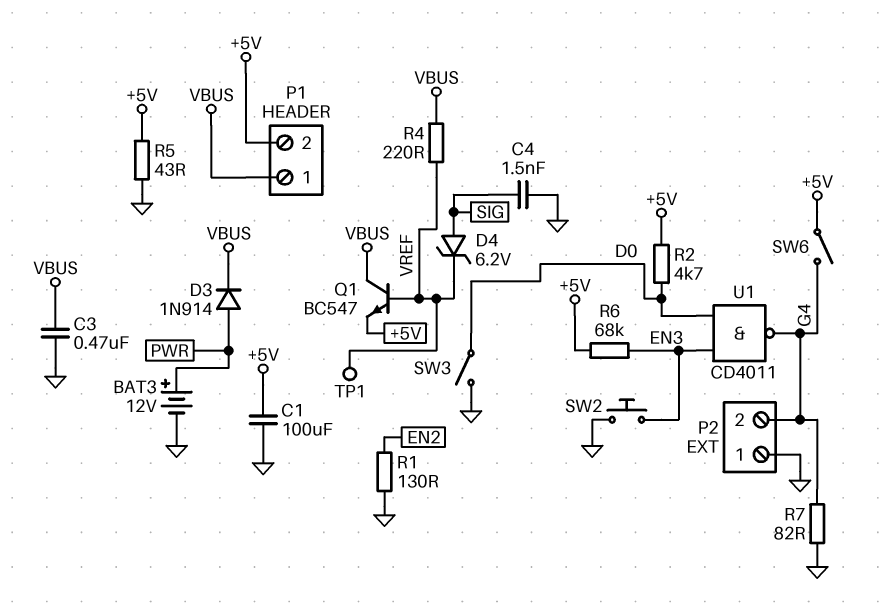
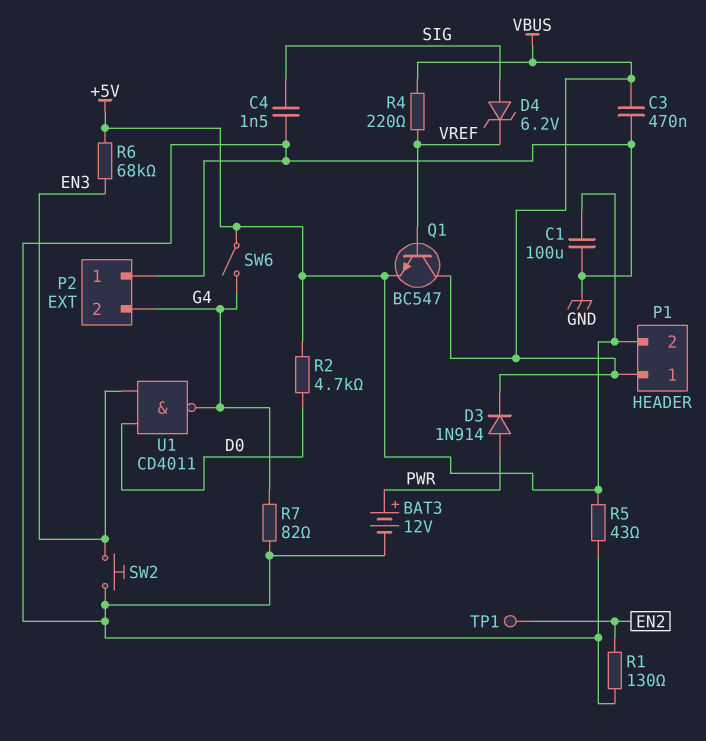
SW3: switch (D0, GND) -> none
TP1: test point (VREF) -> test point (EN2)

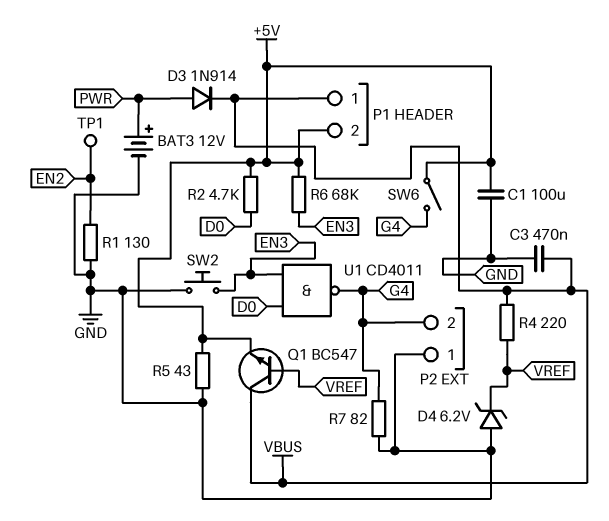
C4: 1.5nF (GND, SIG) -> none
D4: zener 6.2V (A SIG, K VREF) -> zener 6.2V (A GND, K VREF)

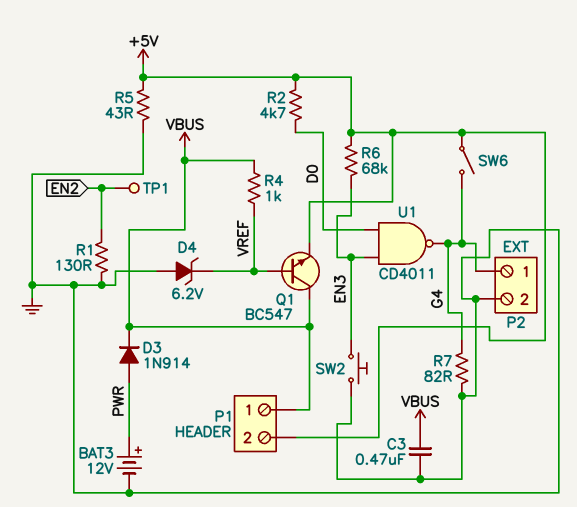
C1: 100uF (+5V, GND) -> none
P2 pin 1: GND -> G4
P2 pin 2: G4 -> GND
R4: 220 (VBUS, VREF) -> 1k (VBUS, VREF)

